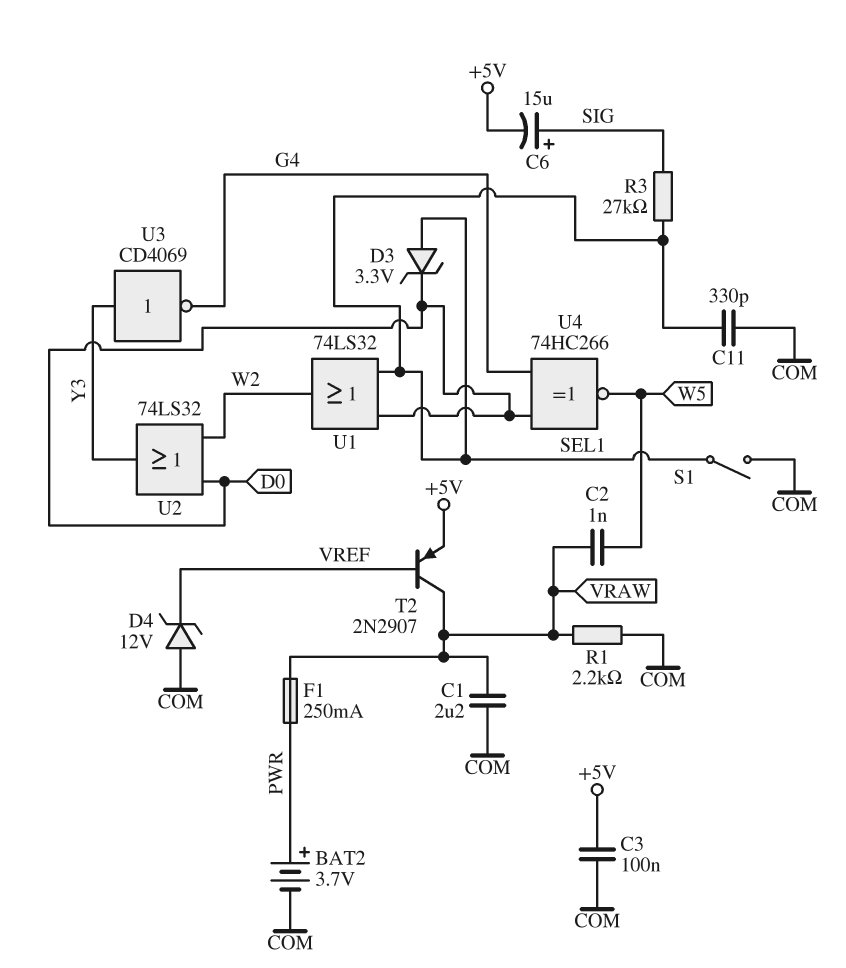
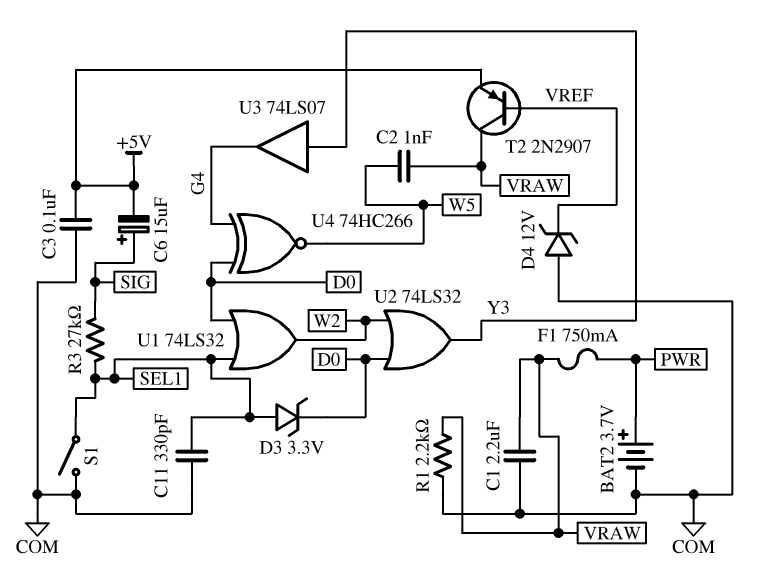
F1: 250mA (PWR, VRAW) -> 750mA (PWR, VRAW)
U3: NOT CD4069 (in Y3, out G4) -> buffer 74LS07 (in Y3, out G4)

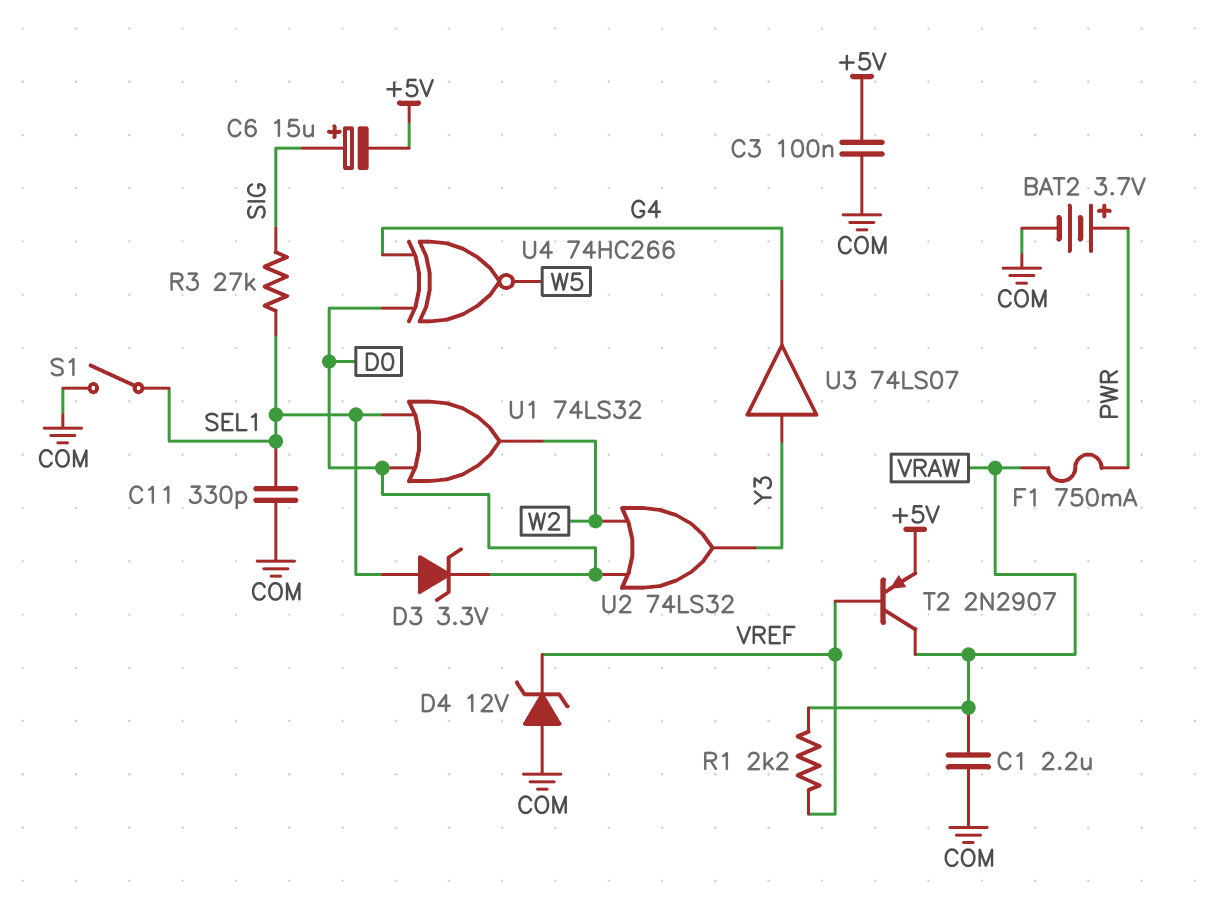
C2: 1nF (VRAW, W5) -> none
R1: 2.2k (COM, VRAW) -> 2.2k (VRAW, VREF)

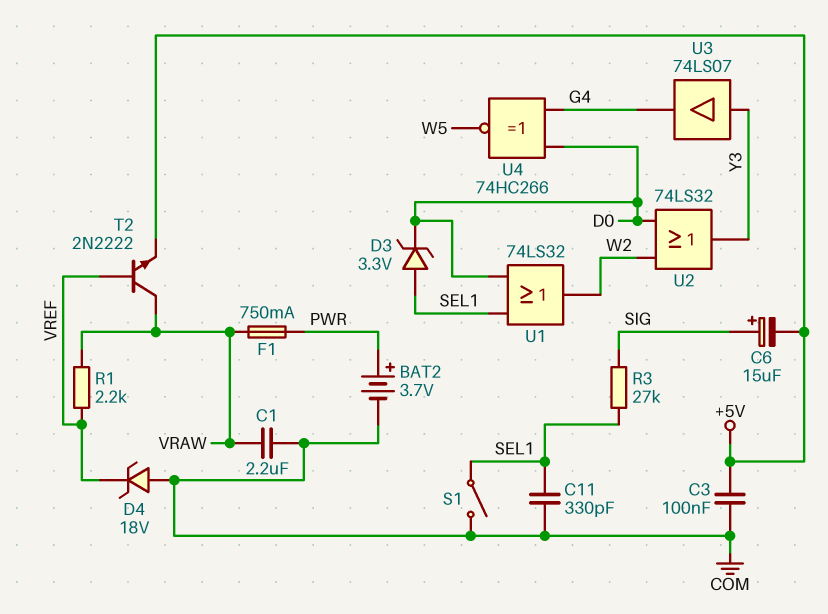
D4: zener 12V (A COM, K VREF) -> zener 18V (A COM, K VREF)
T2: PNP 2N2907 (B VREF, C VRAW, E +5V) -> NPN 2N2222 (B VREF, C VRAW, E +5V)

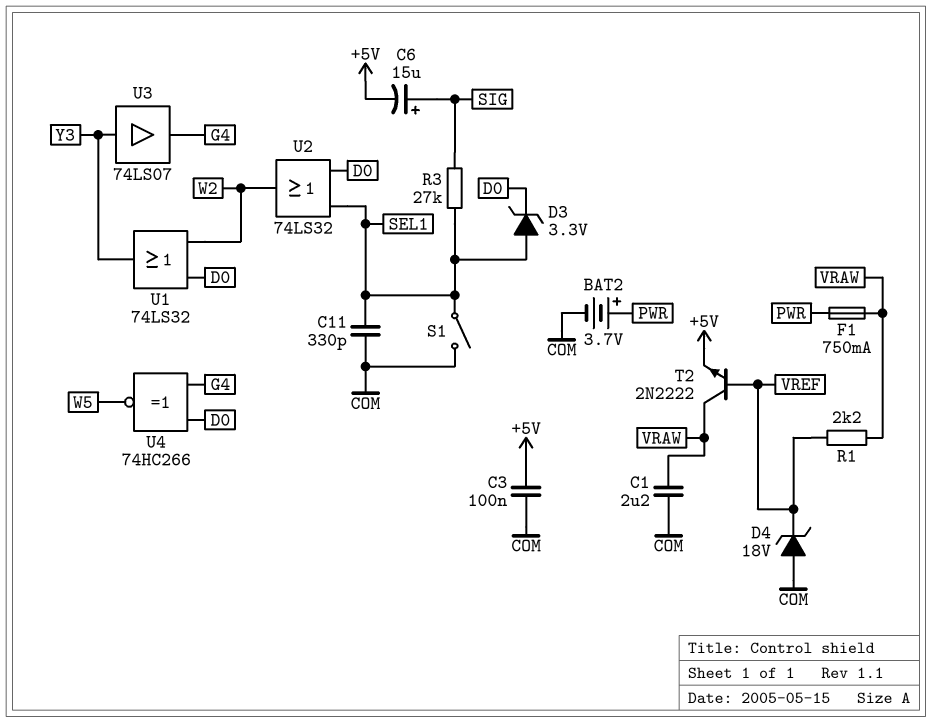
U1: OR 74LS32 (in D0, in SEL1, out W2) -> OR 74LS32 (in D0, in W2, out Y3)
U2: OR 74LS32 (in D0, in W2, out Y3) -> OR 74LS32 (in D0, in SEL1, out W2)

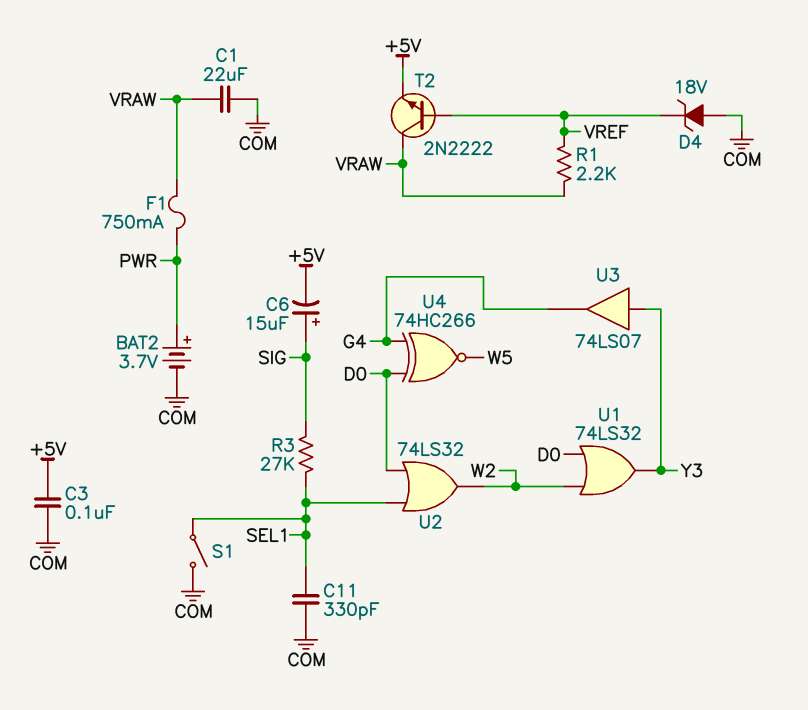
C1: 2.2uF (COM, VRAW) -> 22uF (COM, VRAW)
D3: zener 3.3V (A SEL1, K D0) -> none

